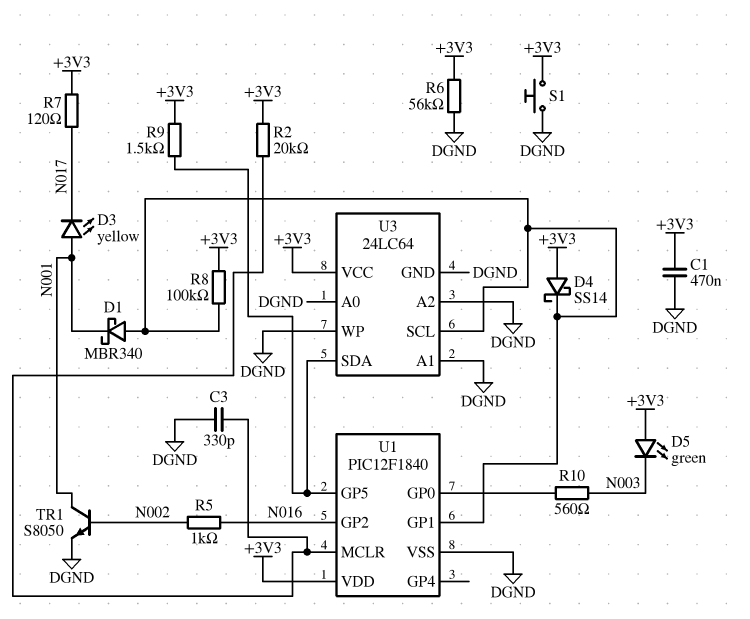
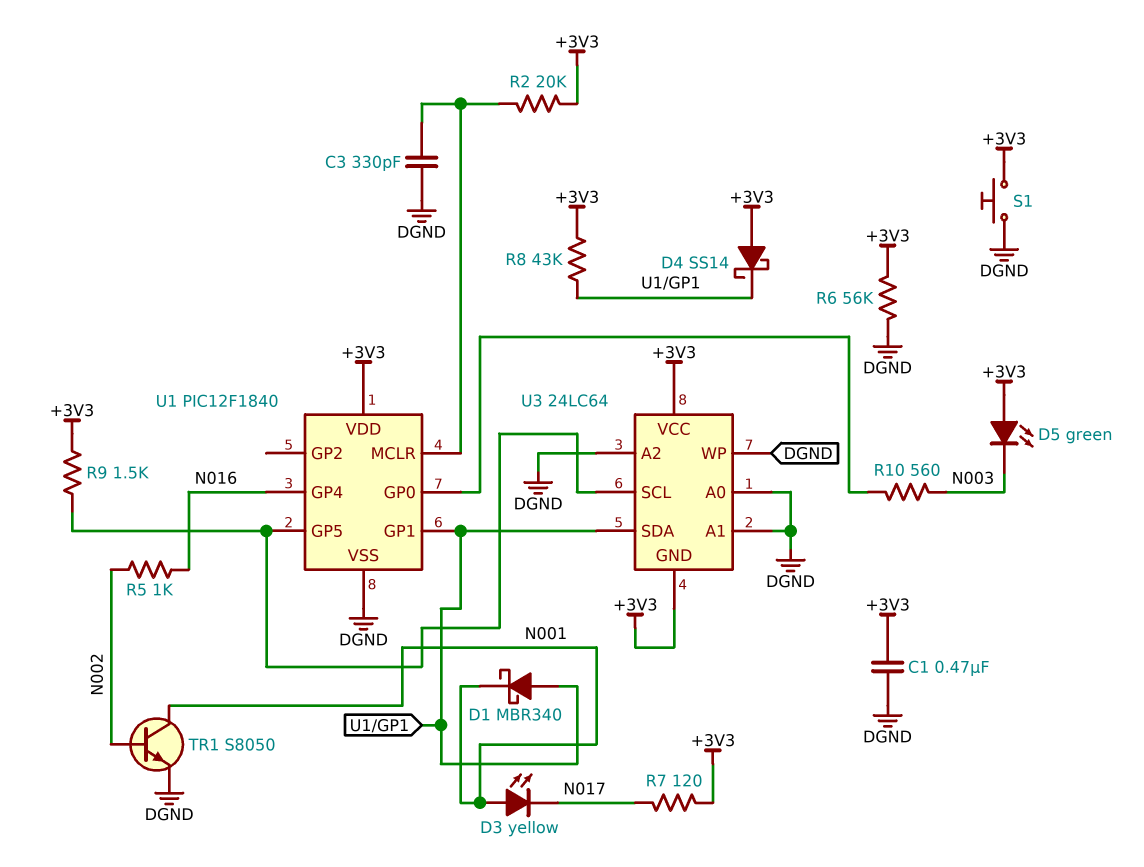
R8: 100k (+3V3, U1/GP1) -> 43k (+3V3, U1/GP1)
U1 pin GP2: N016 -> none
U1 pin GP4: none -> N016
U3 pin GND: DGND -> +3V3
U3 pin SCL: U1/GP1 -> U1/GP5
U3 pin SDA: U1/GP5 -> U1/GP1

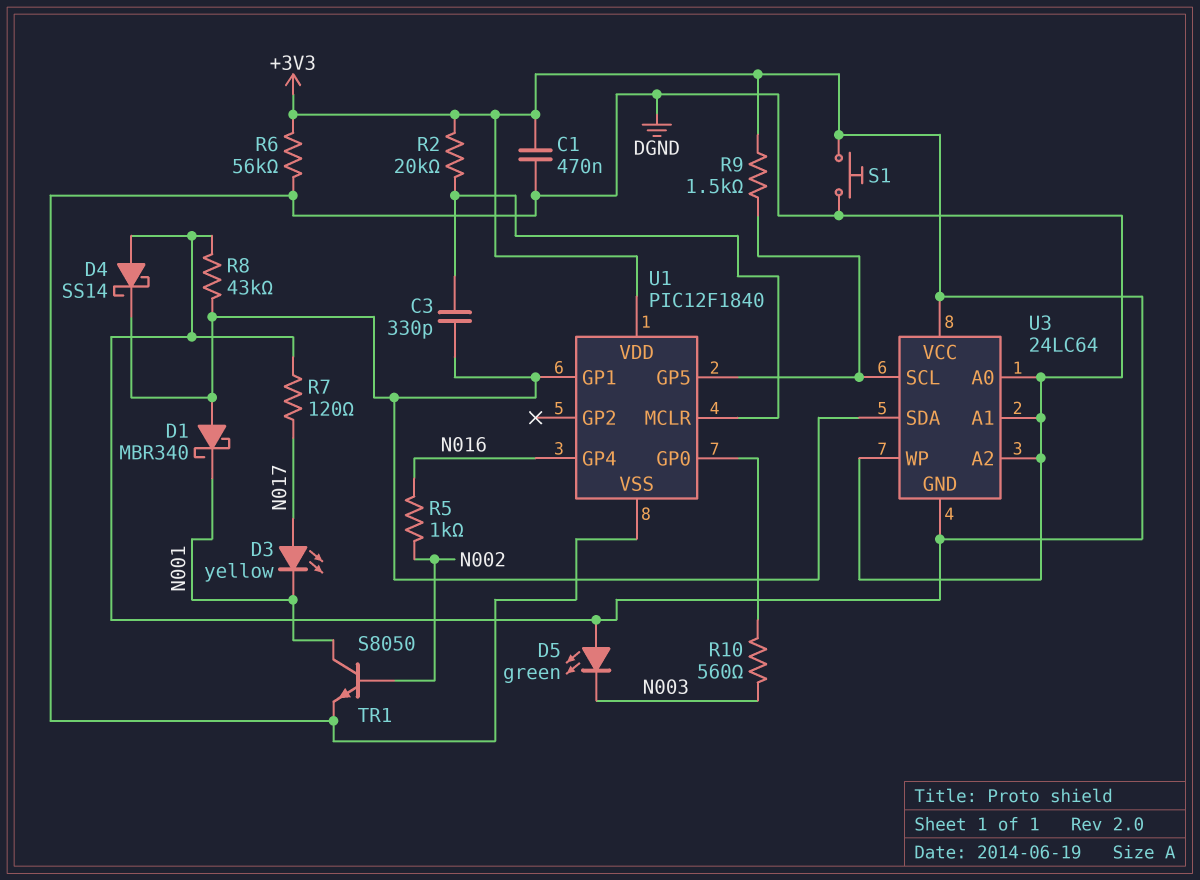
C3: 330pF (DGND, U1/MCLR) -> 330pF (U1/GP1, U1/MCLR)
D3: LED yellow (A N001, K N017) -> LED yellow (A N017, K N001)

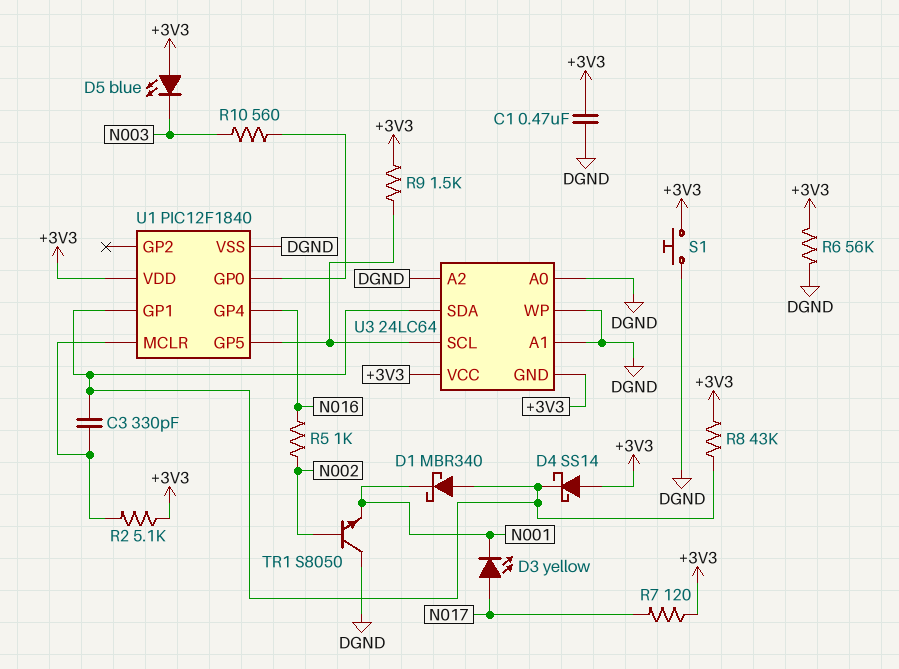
D5: LED green (A +3V3, K N003) -> LED blue (A +3V3, K N003)
R2: 20k (+3V3, U1/MCLR) -> 5.1k (+3V3, U1/MCLR)
TR1: NPN S8050 (B N002, C N001, E DGND) -> NPN S8050 (B N002, C DGND, E N001)

